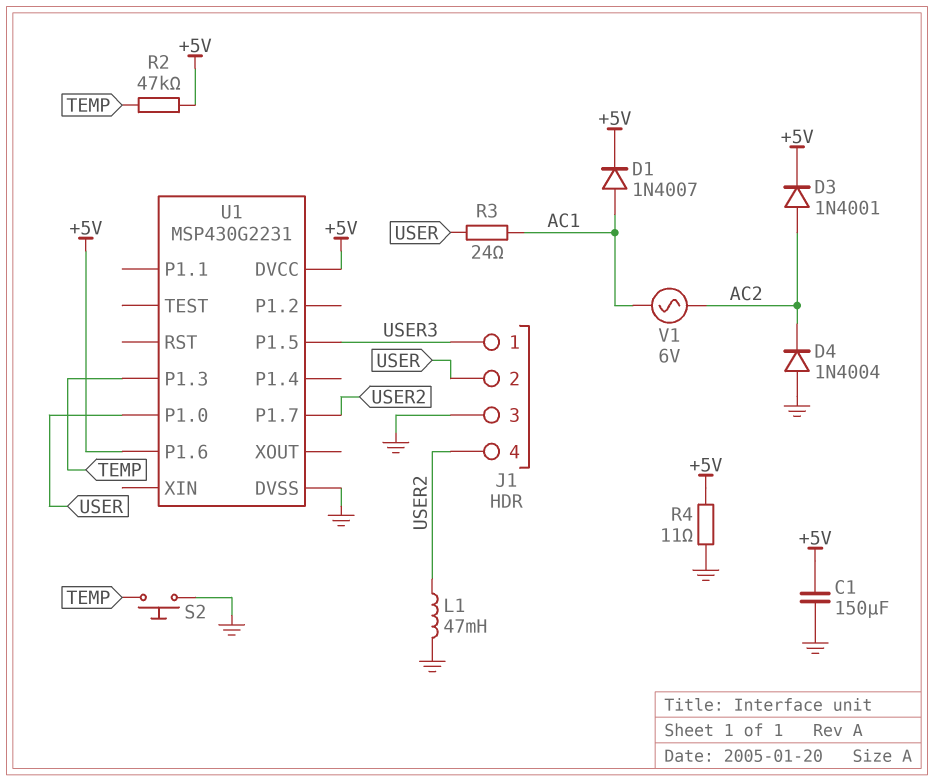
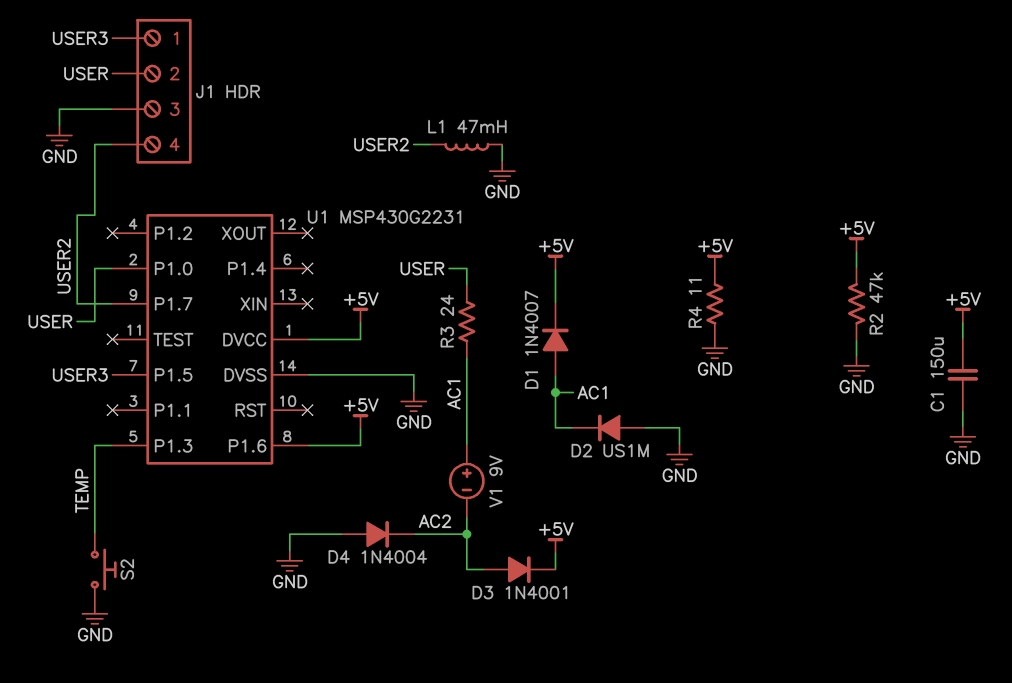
D2: none -> diode US1M (A GND, K AC1)
R2: 47k (+5V, TEMP) -> 47k (+5V, GND)
V1: AC 6V (AC1, AC2) -> 9V (plus AC1, minus AC2)

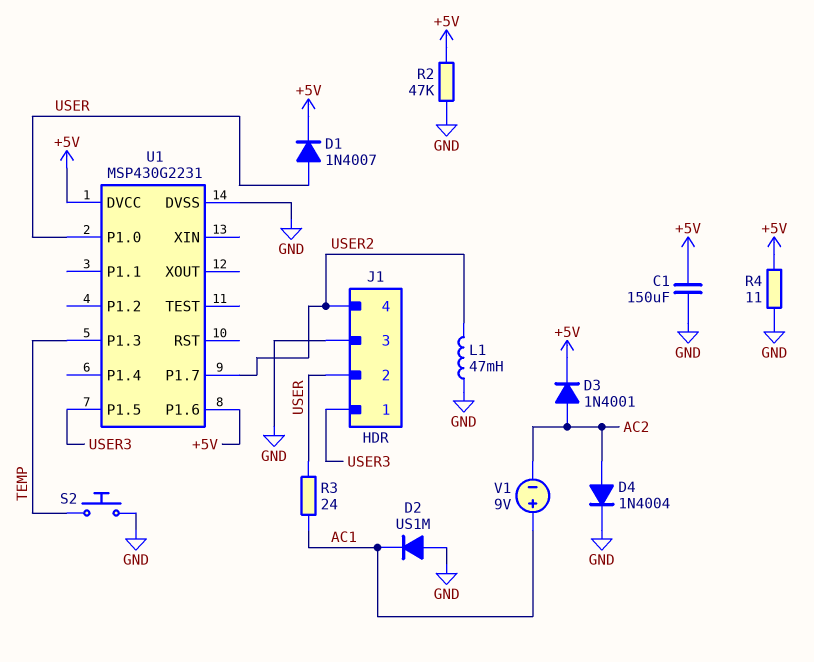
D1: diode 1N4007 (A AC1, K +5V) -> diode 1N4007 (A USER, K +5V)
D4: diode 1N4004 (A GND, K AC2) -> diode 1N4004 (A AC2, K GND)

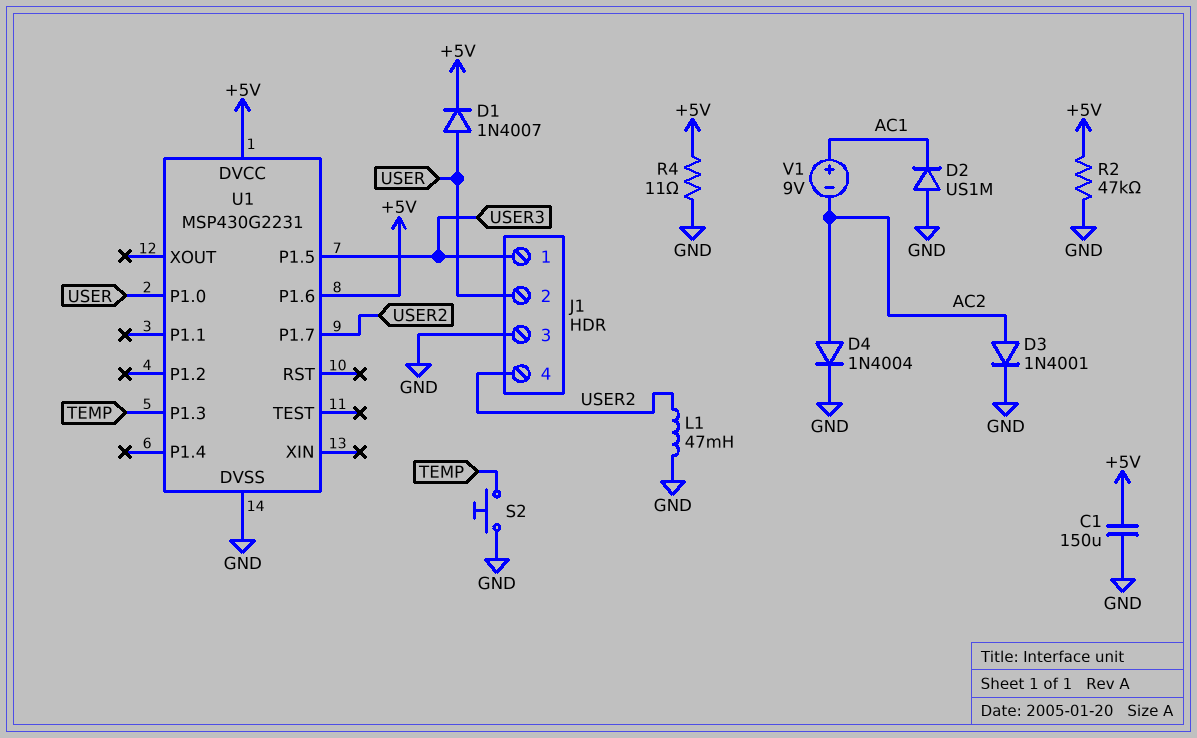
D3: diode 1N4001 (A AC2, K +5V) -> diode 1N4001 (A AC2, K GND)
R3: 24 (AC1, USER) -> none

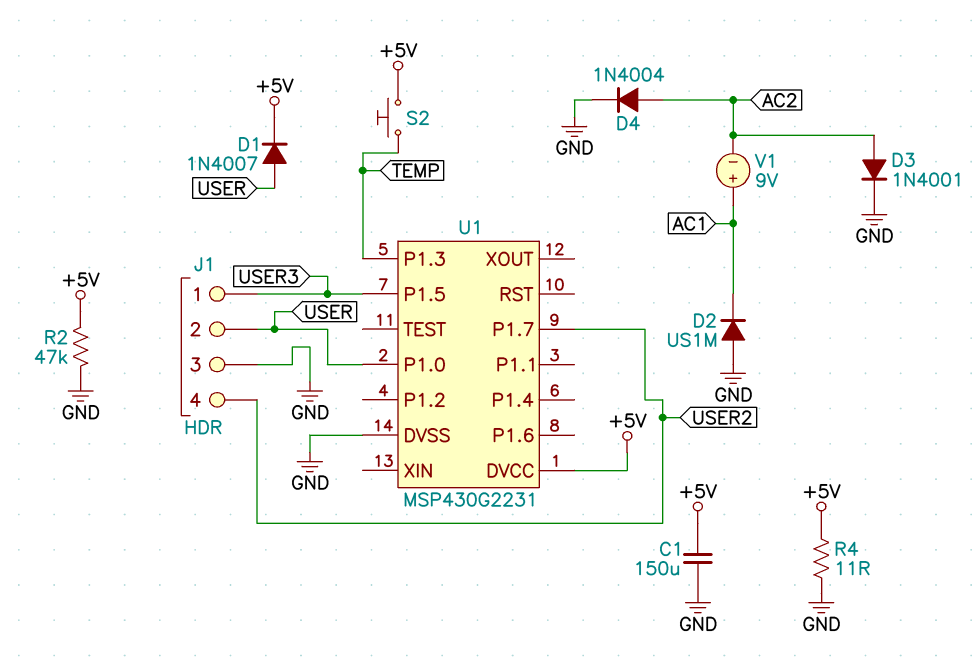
L1: 47mH (GND, USER2) -> none
S2: button (GND, TEMP) -> button (+5V, TEMP)
U1 pin P1.6: +5V -> none

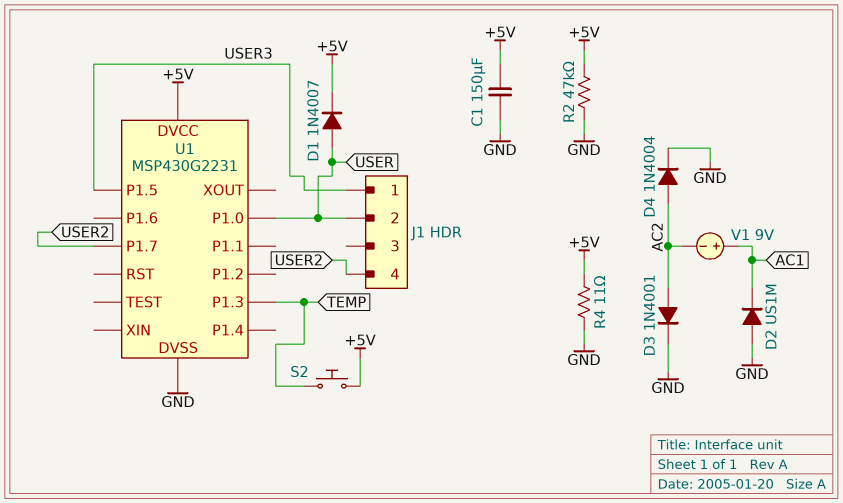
J1 pin 3: GND -> none

